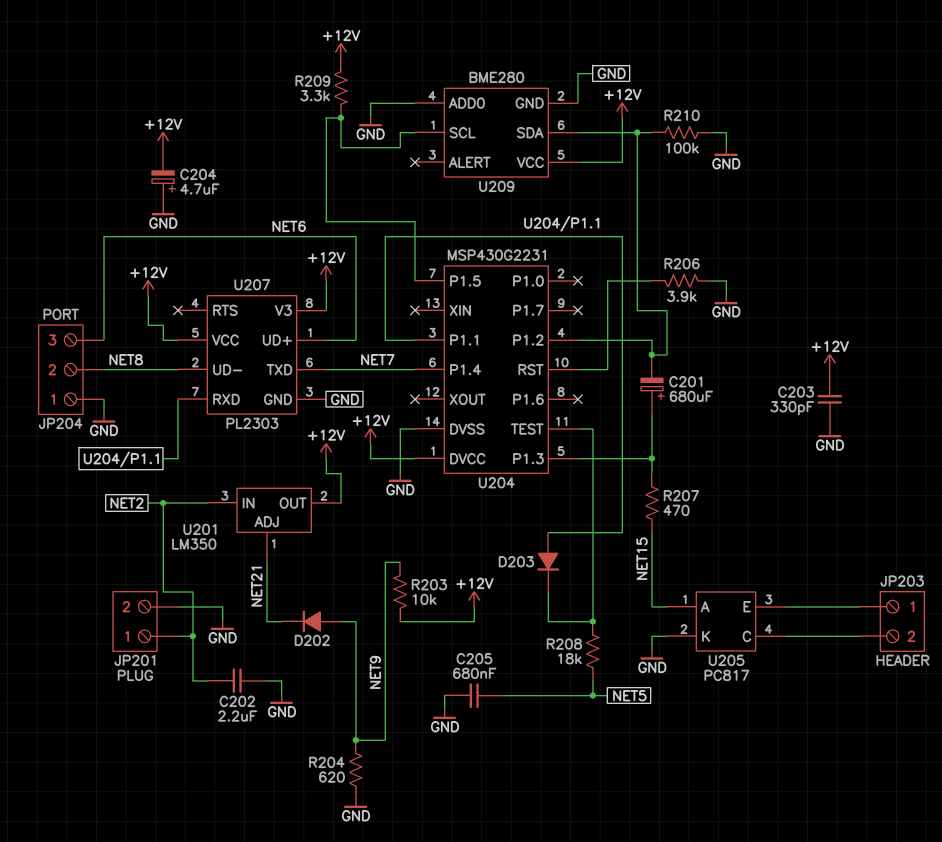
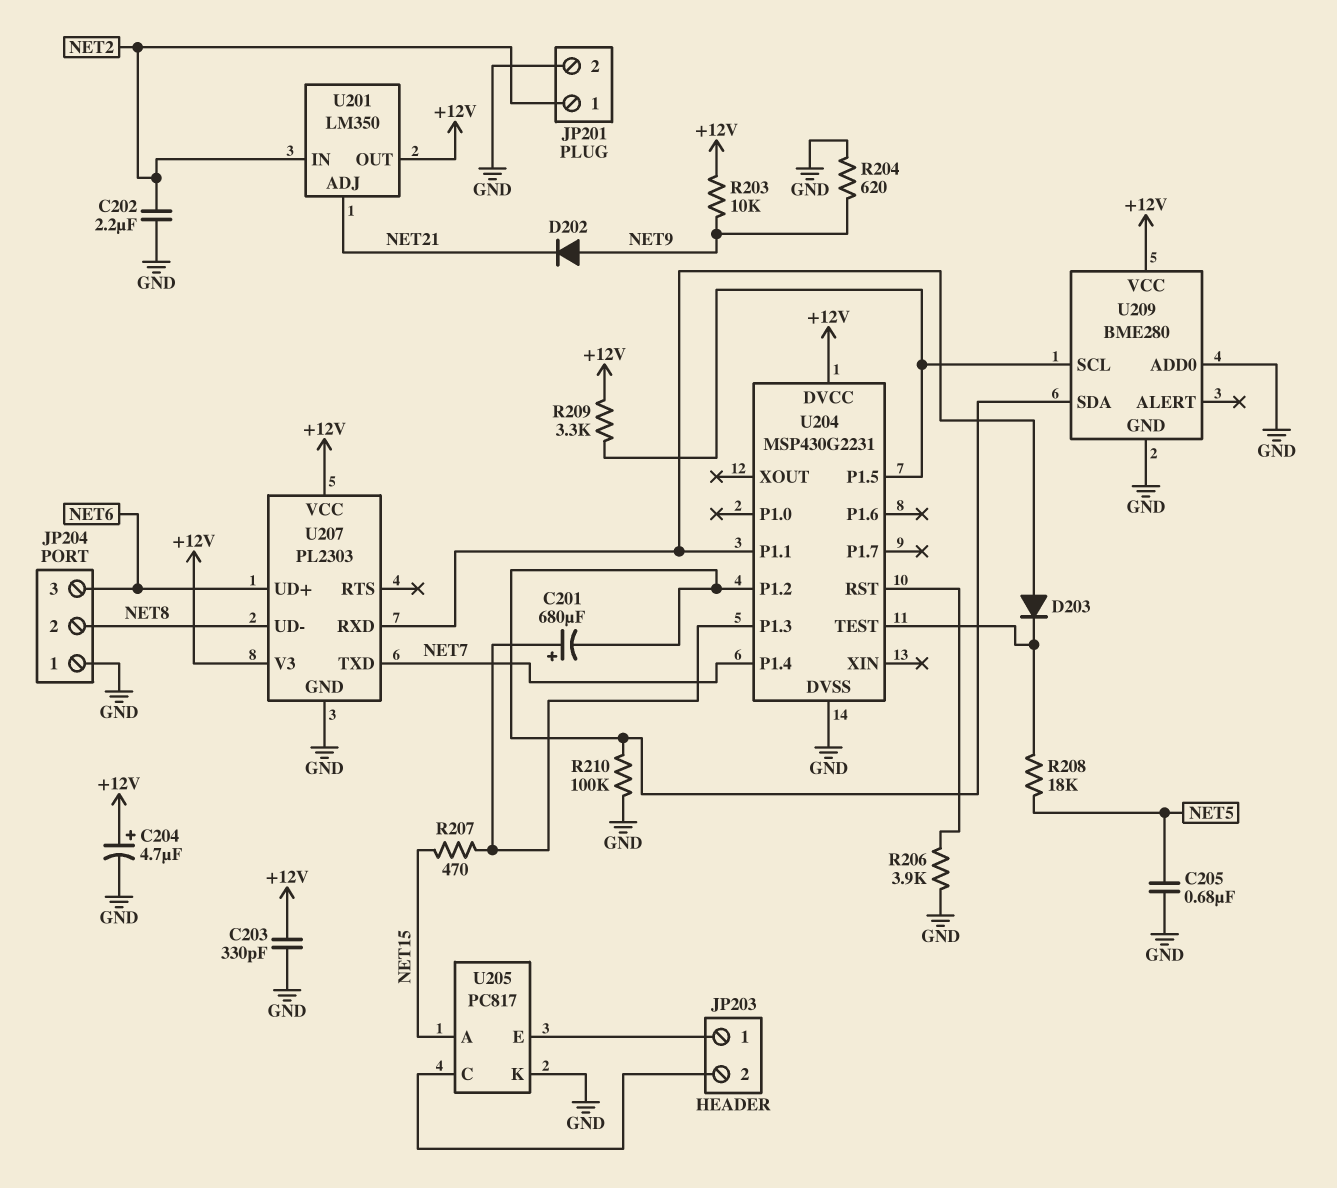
C204: 4.7uF (plus GND, minus +12V) -> 4.7uF (plus +12V, minus GND)

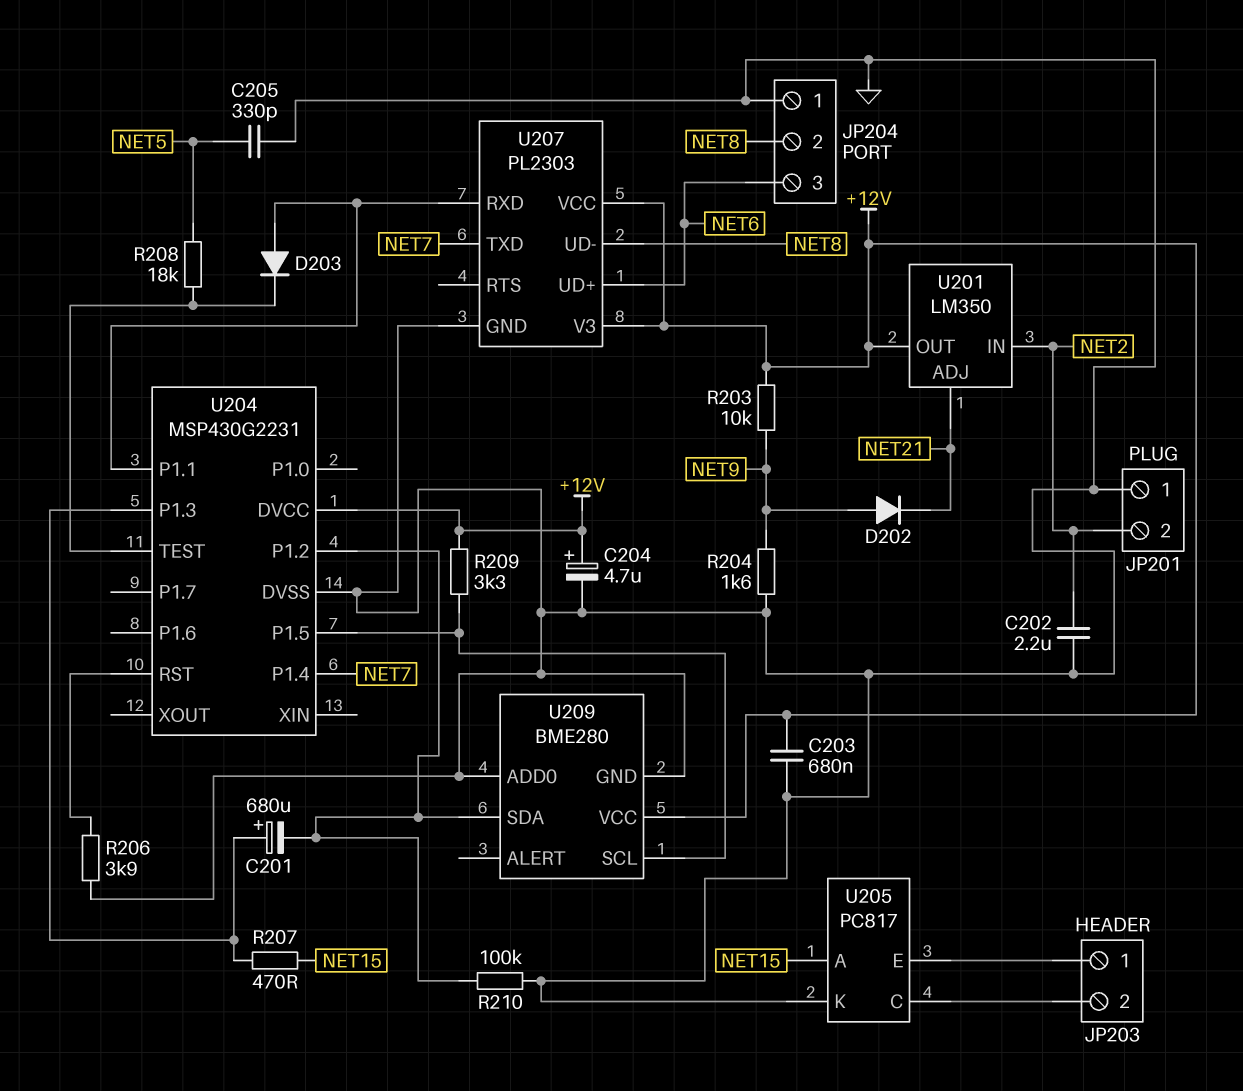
C203: 330pF (+12V, GND) -> 680nF (+12V, GND)
C205: 680nF (GND, NET5) -> 330pF (GND, NET5)
JP201 pin 1: NET2 -> GND
JP201 pin 2: GND -> NET2
R204: 620 (GND, NET9) -> 1.6k (GND, NET9)

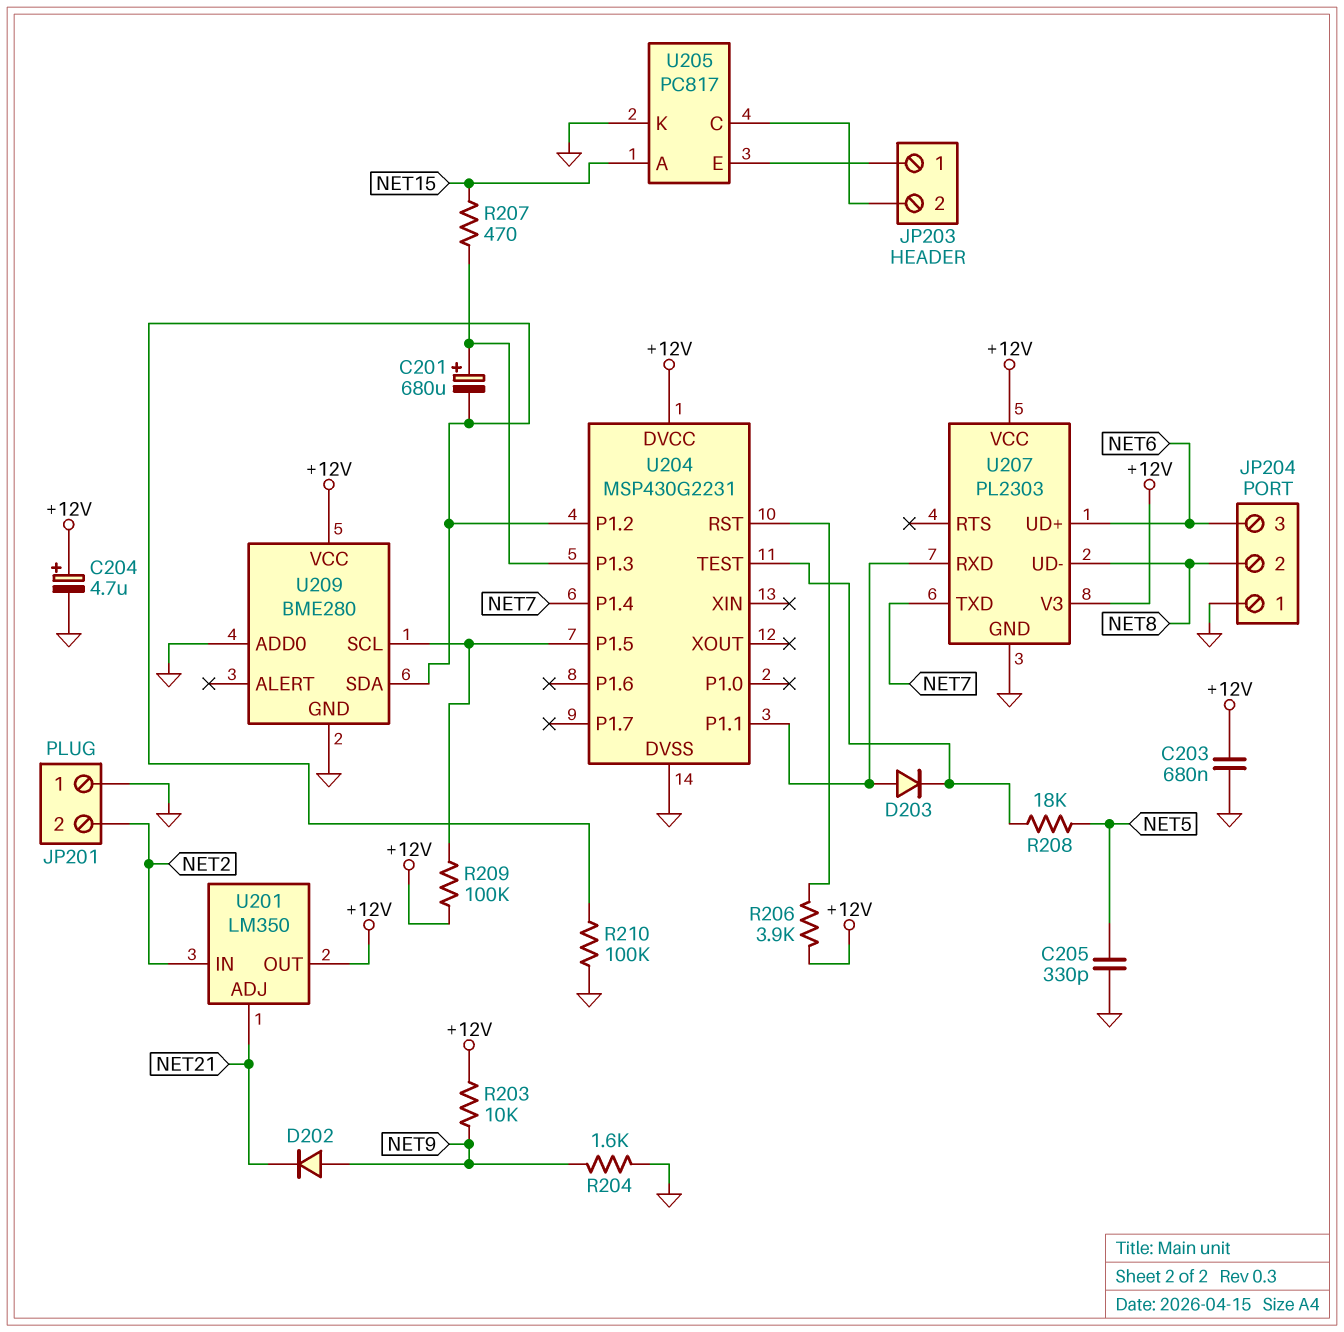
C202: 2.2uF (GND, NET2) -> none
R206: 3.9k (GND, U204/RST) -> 3.9k (+12V, U204/RST)
R209: 3.3k (+12V, U204/P1.5) -> 100k (+12V, U204/P1.5)

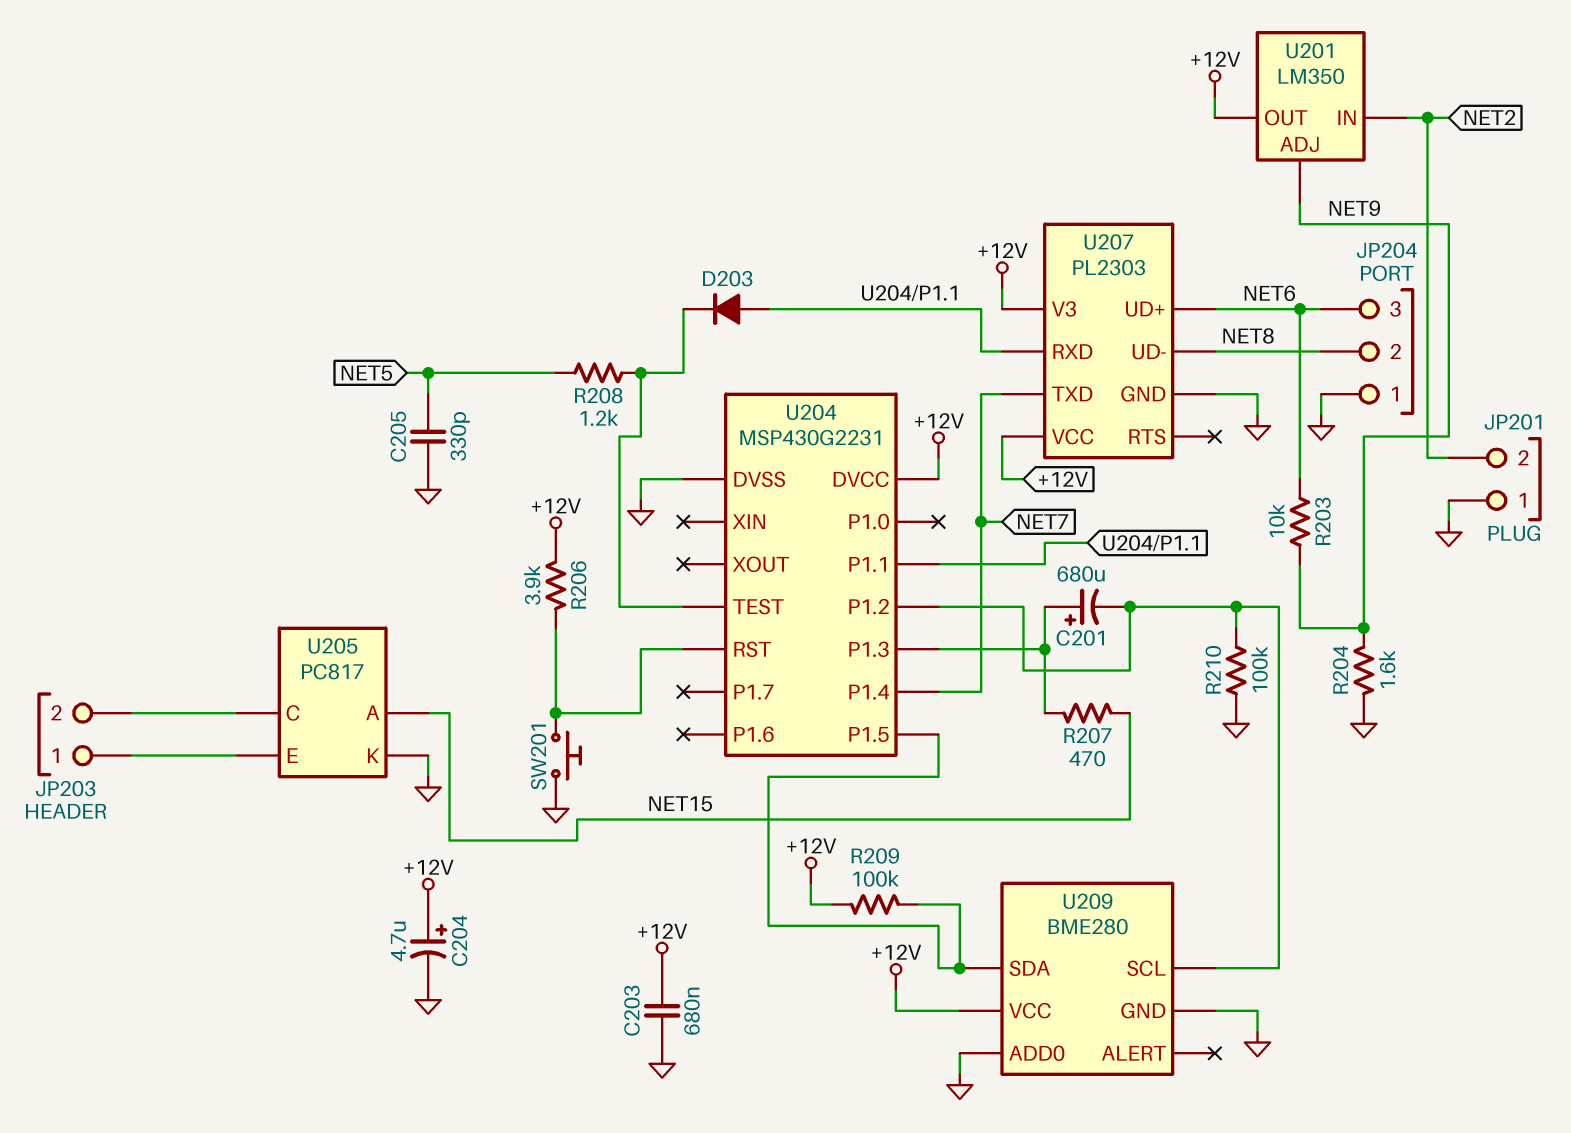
D202: diode (A NET9, K NET21) -> none
R203: 10k (+12V, NET9) -> 10k (NET6, NET9)
R208: 18k (NET5, U204/TEST) -> 1.2k (NET5, U204/TEST)
SW201: none -> button (GND, U204/RST)
U201 pin ADJ: NET21 -> NET9
U209 pin SCL: U204/P1.5 -> U204/P1.2
U209 pin SDA: U204/P1.2 -> U204/P1.5

